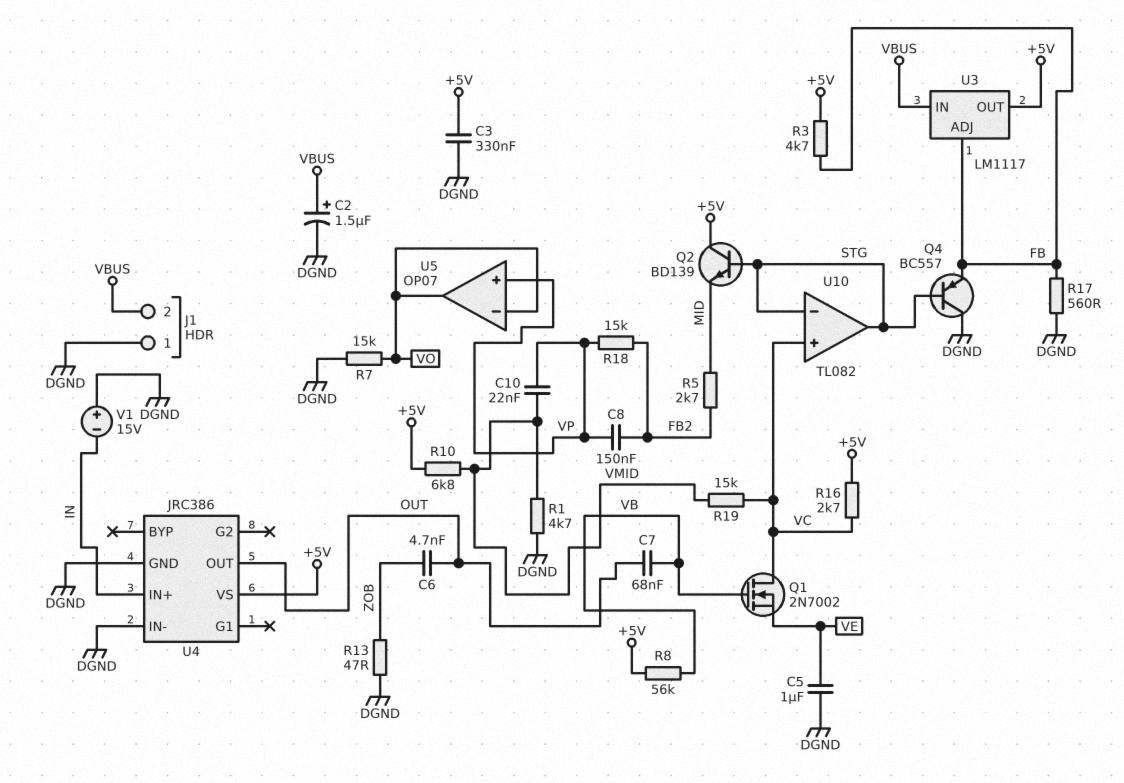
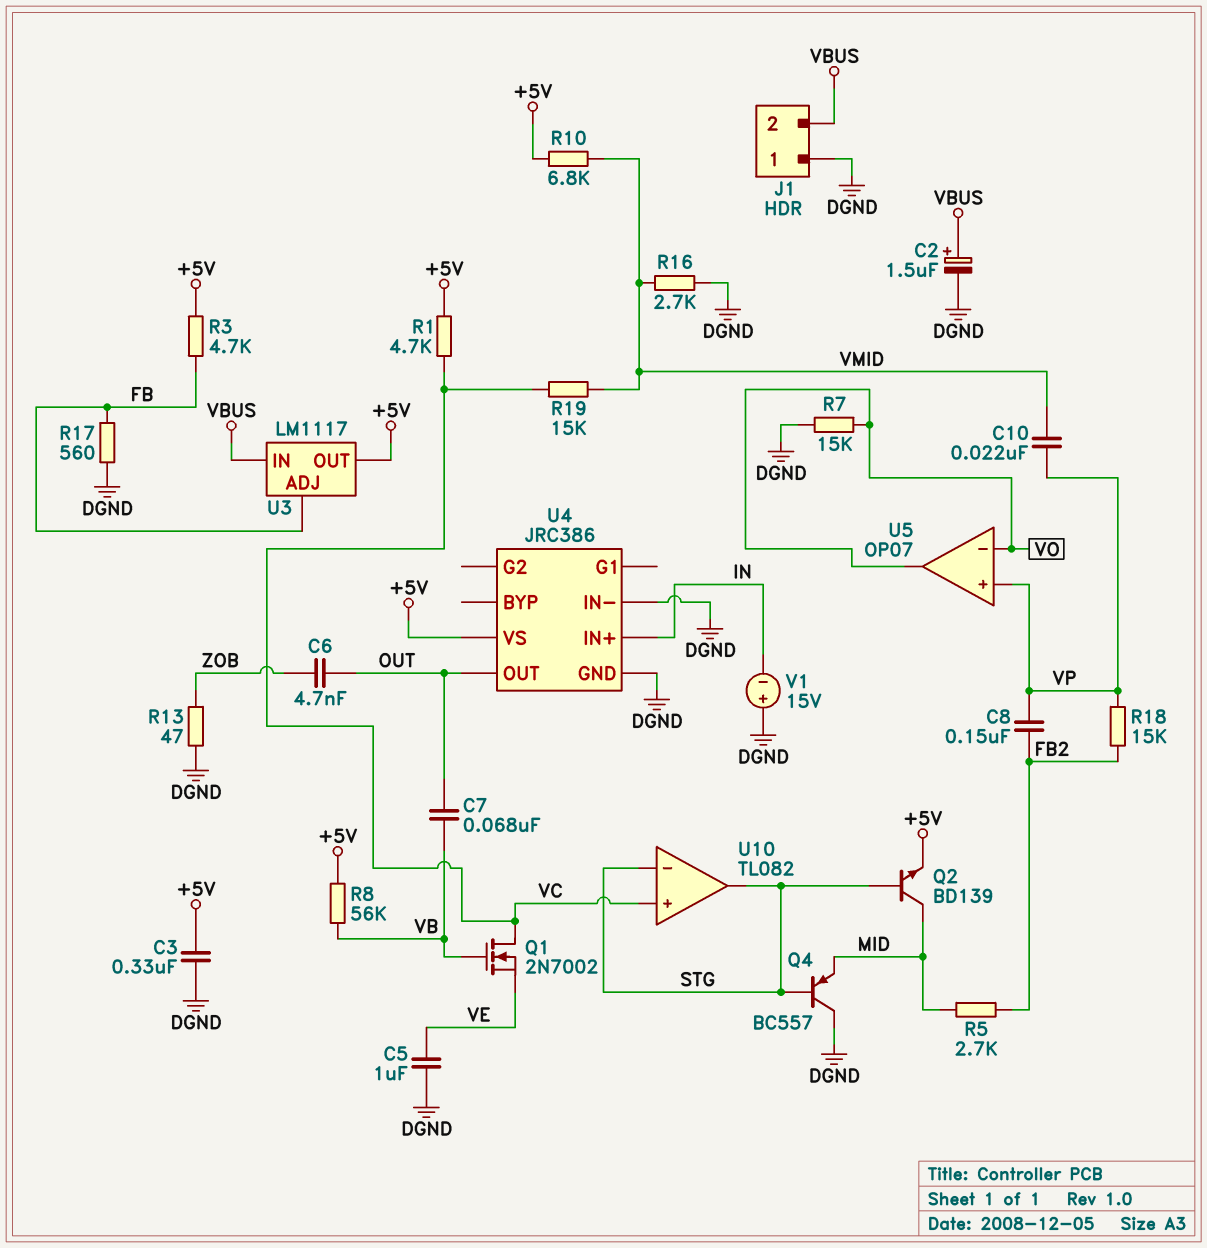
Q2: NPN BD139 (B STG, C +5V, E MID) -> NPN BD139 (B STG, C MID, E +5V)
Q4: PNP BC557 (B STG, C DGND, E FB) -> PNP BC557 (B STG, C DGND, E MID)
R1: 4.7k (DGND, VMID) -> 4.7k (+5V, VC)
R16: 2.7k (+5V, VC) -> 2.7k (DGND, VMID)

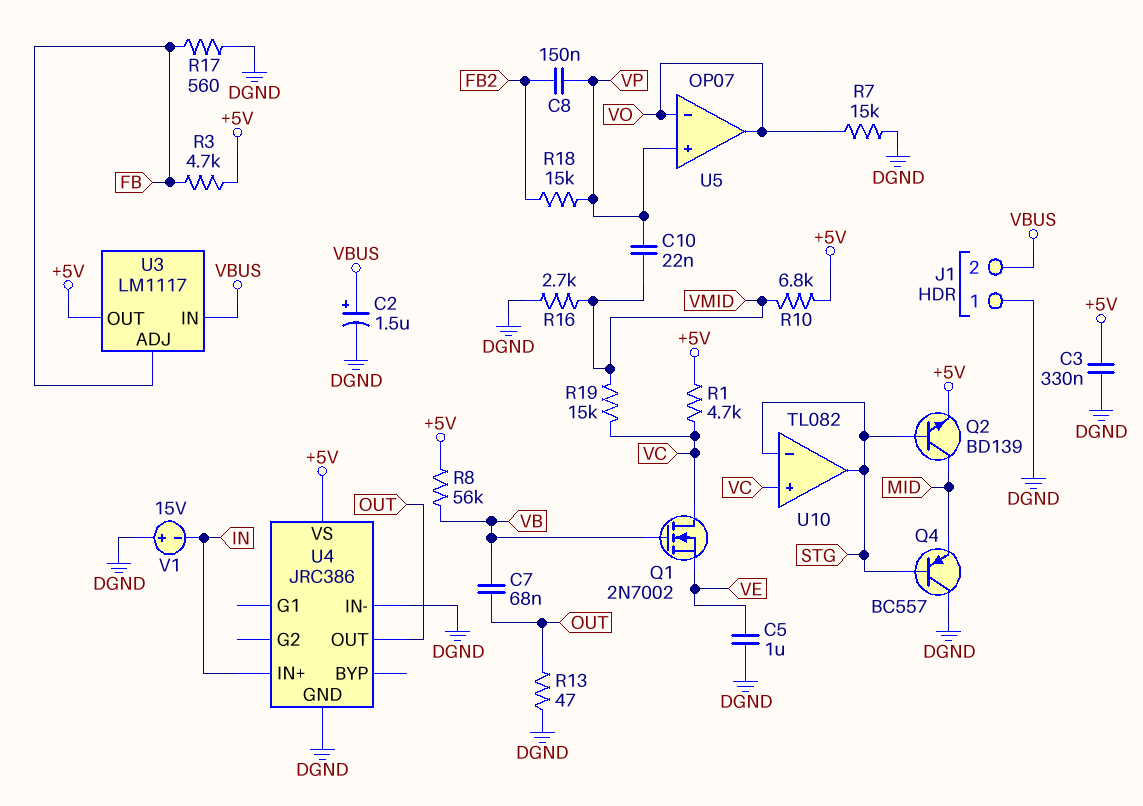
C6: 4.7nF (OUT, ZOB) -> none
R5: 2.7k (FB2, MID) -> none
R13: 47 (DGND, ZOB) -> 47 (DGND, OUT)

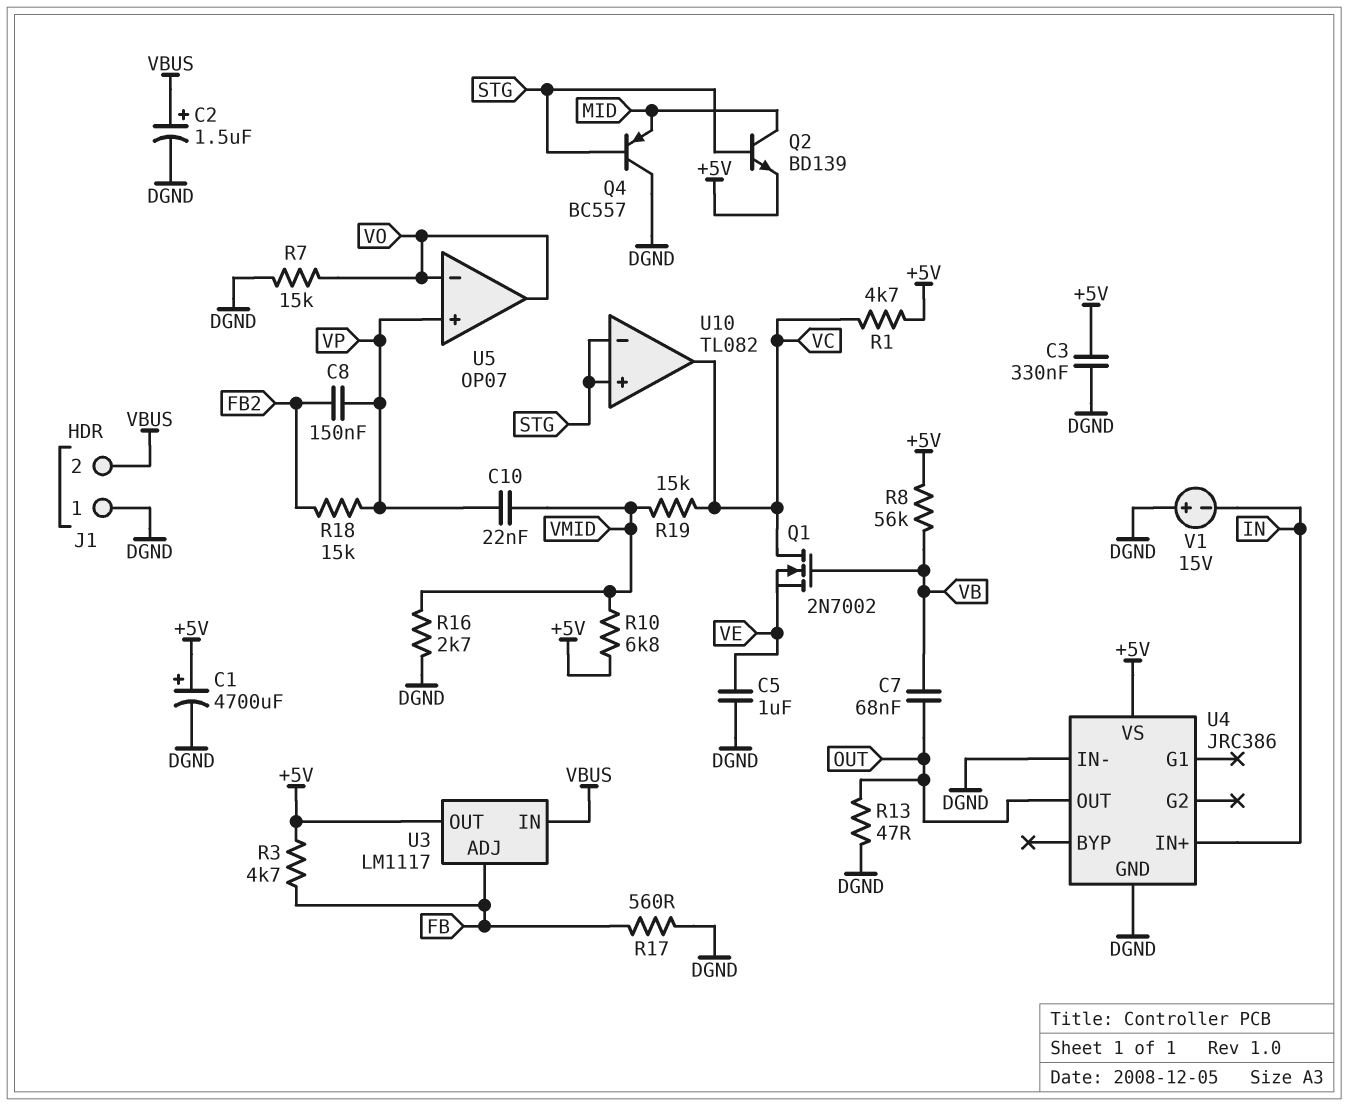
C1: none -> 4700uF (plus +5V, minus DGND)
U10 pin in+: VC -> STG
U10 pin out: STG -> VC

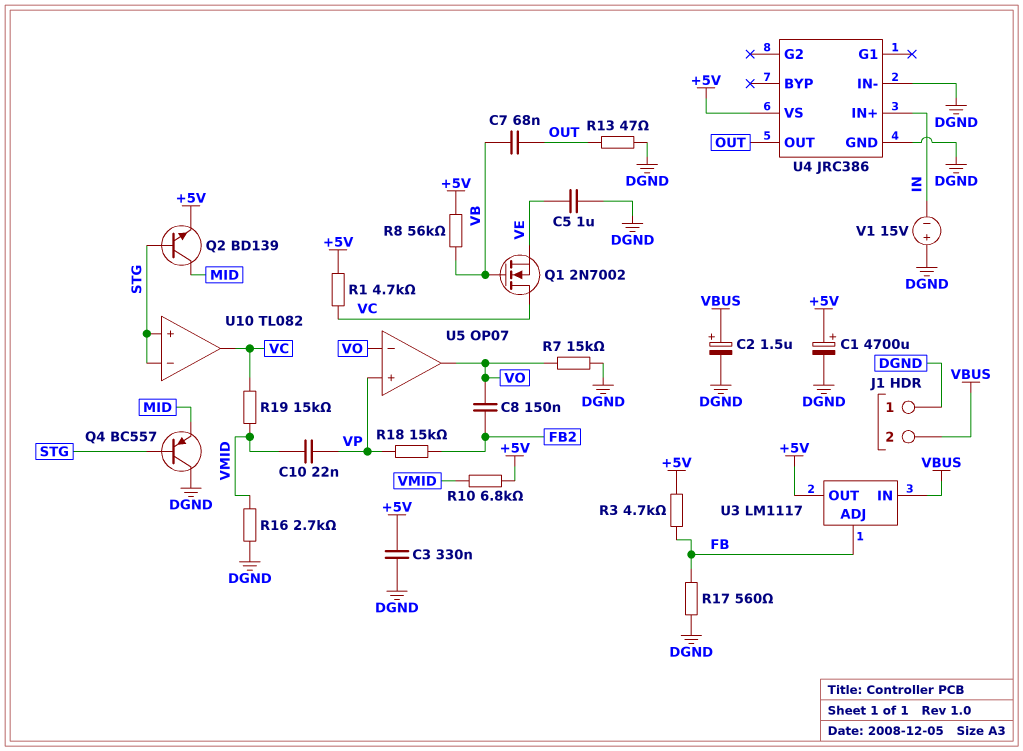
C8: 150nF (FB2, VP) -> 150nF (FB2, VO)

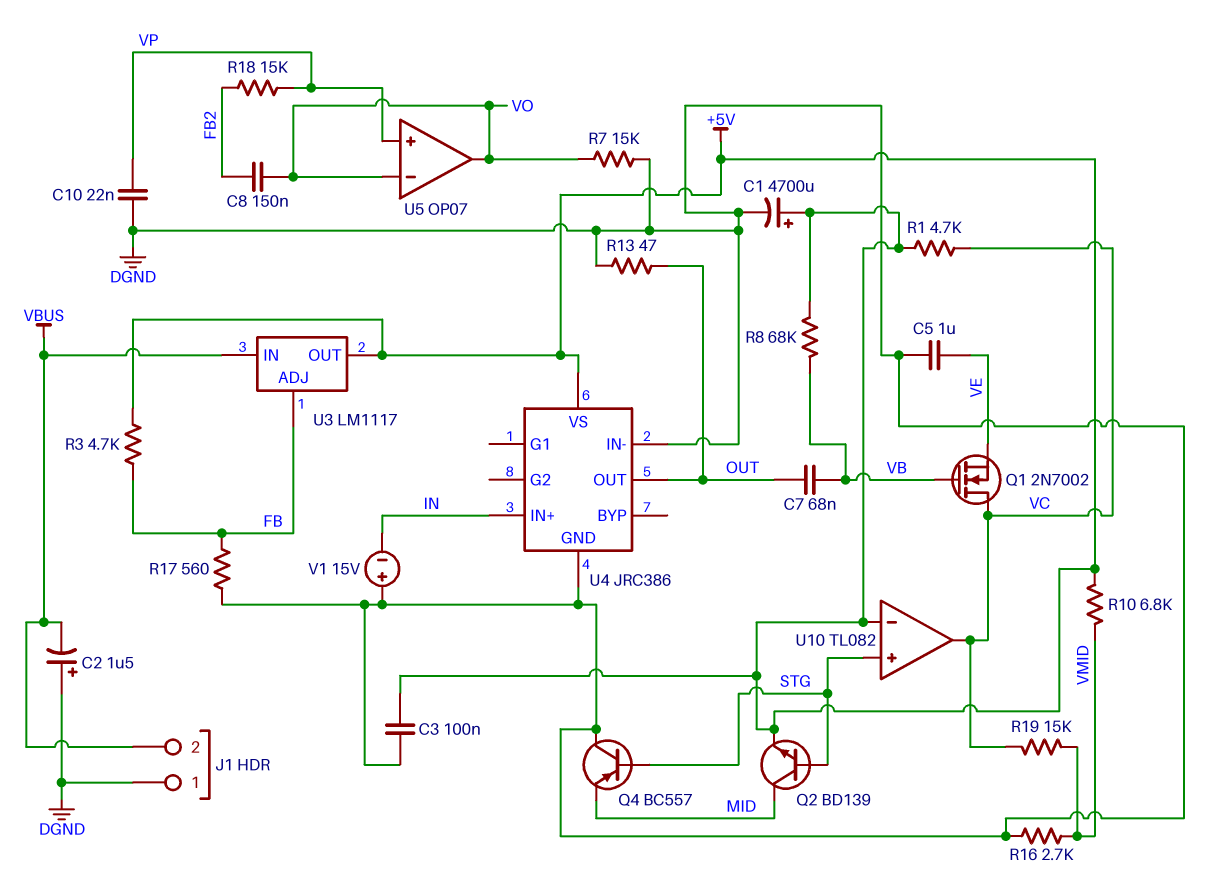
C2: 1.5uF (plus VBUS, minus DGND) -> 1.5uF (plus DGND, minus VBUS)
C3: 330nF (+5V, DGND) -> 100nF (+5V, DGND)
C10: 22nF (VMID, VP) -> 22nF (DGND, VP)
R8: 56k (+5V, VB) -> 68k (+5V, VB)
U10 pin in-: STG -> +5V

